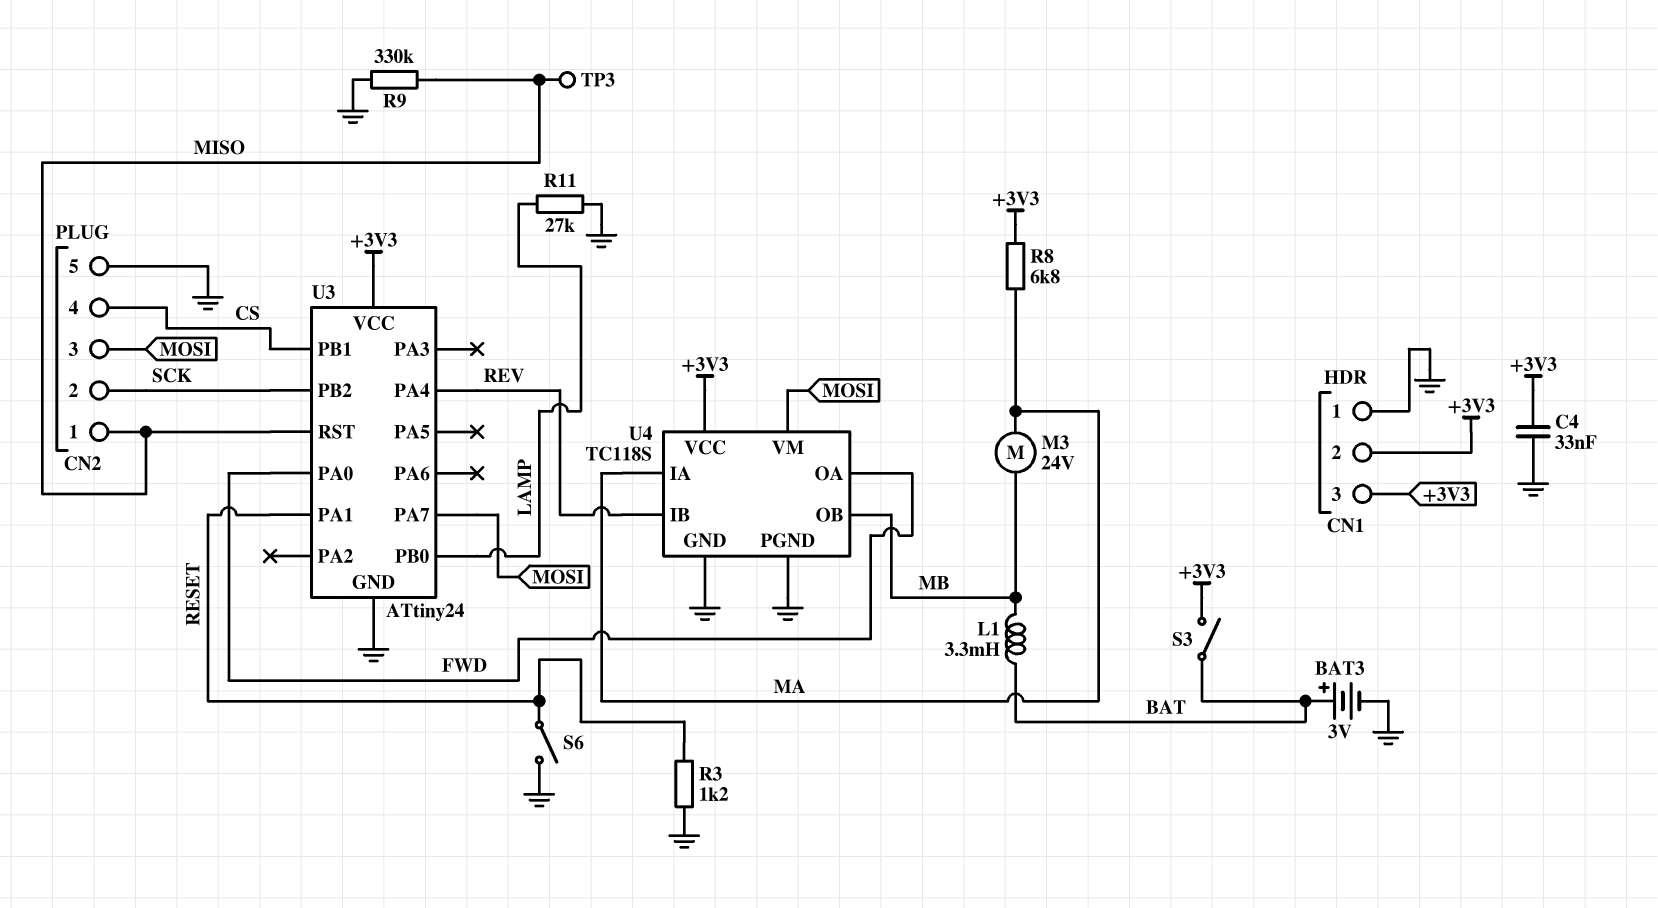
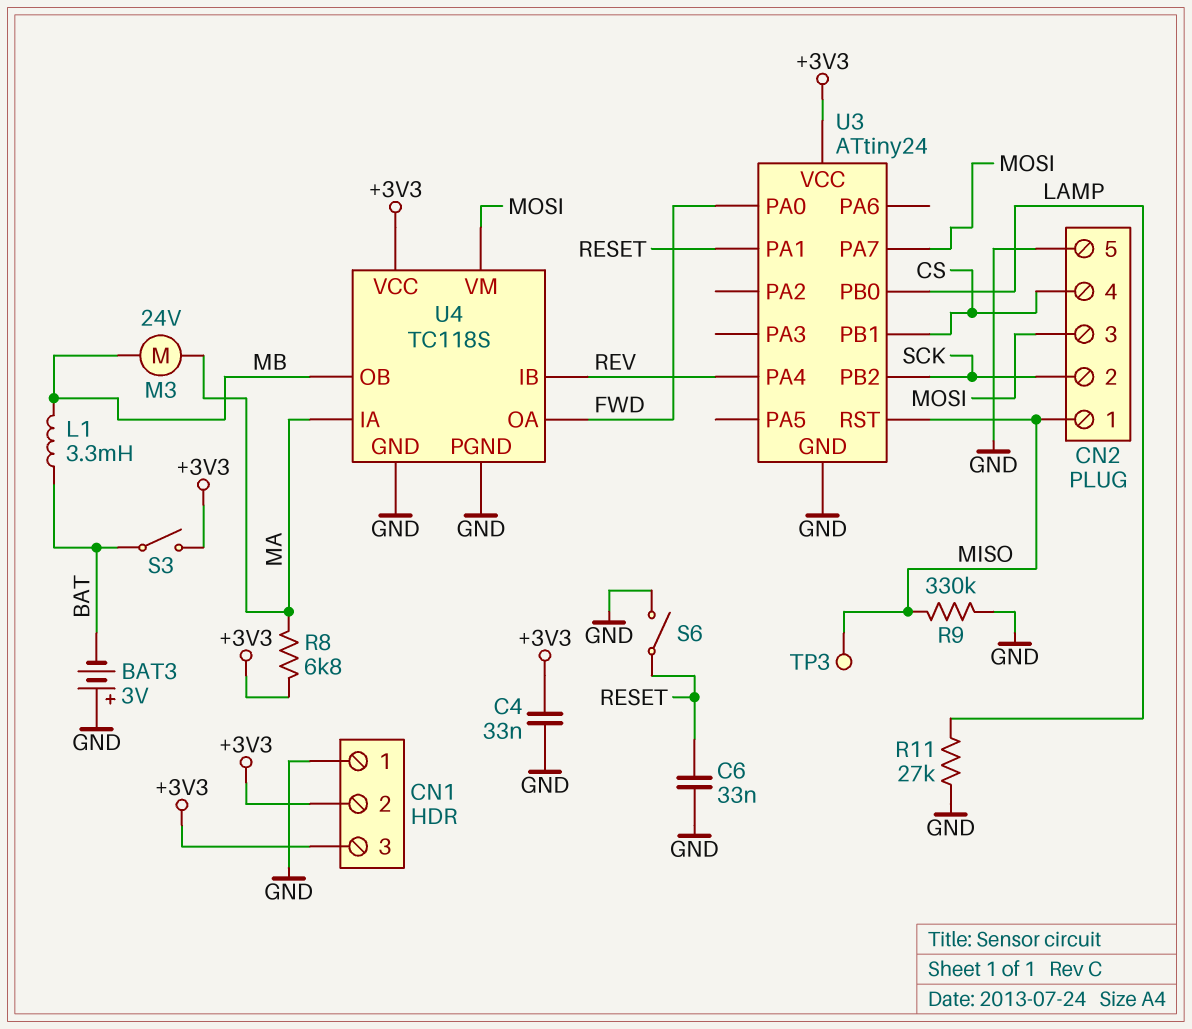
BAT3: 3V (plus BAT, minus GND) -> 3V (plus GND, minus BAT)
C6: none -> 33nF (GND, RESET)
R3: 1.2k (GND, RESET) -> none

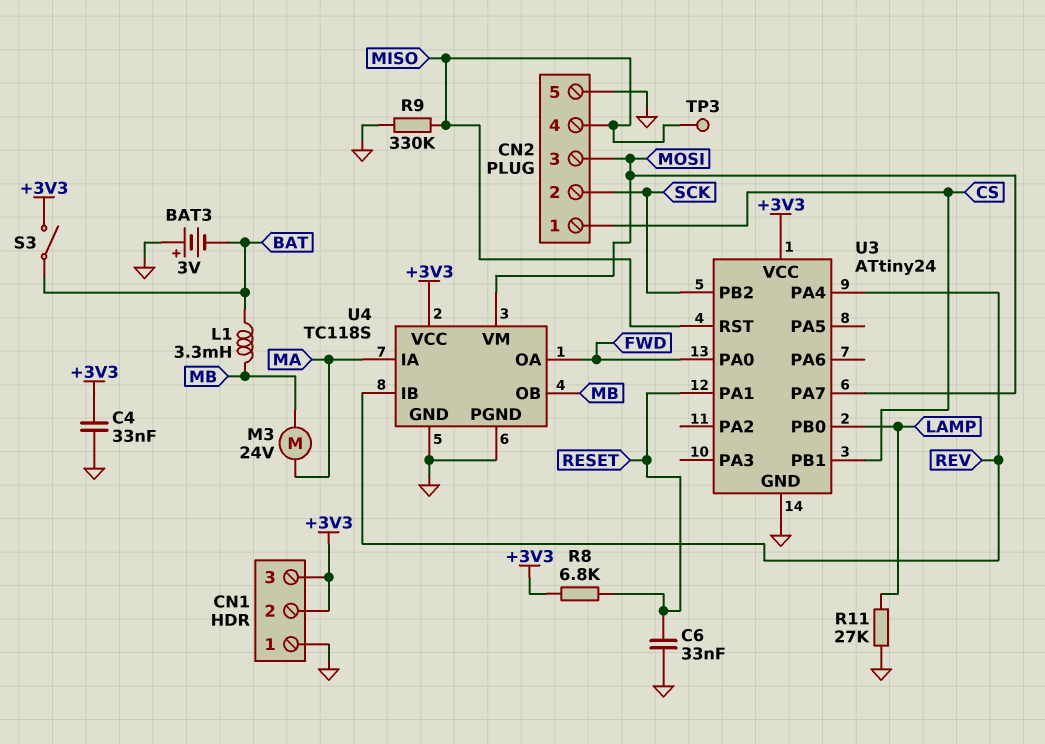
CN2 pin 1: MISO -> CS
CN2 pin 4: CS -> MISO
R8: 6.8k (+3V3, MA) -> 6.8k (+3V3, RESET)
S6: switch (GND, RESET) -> none

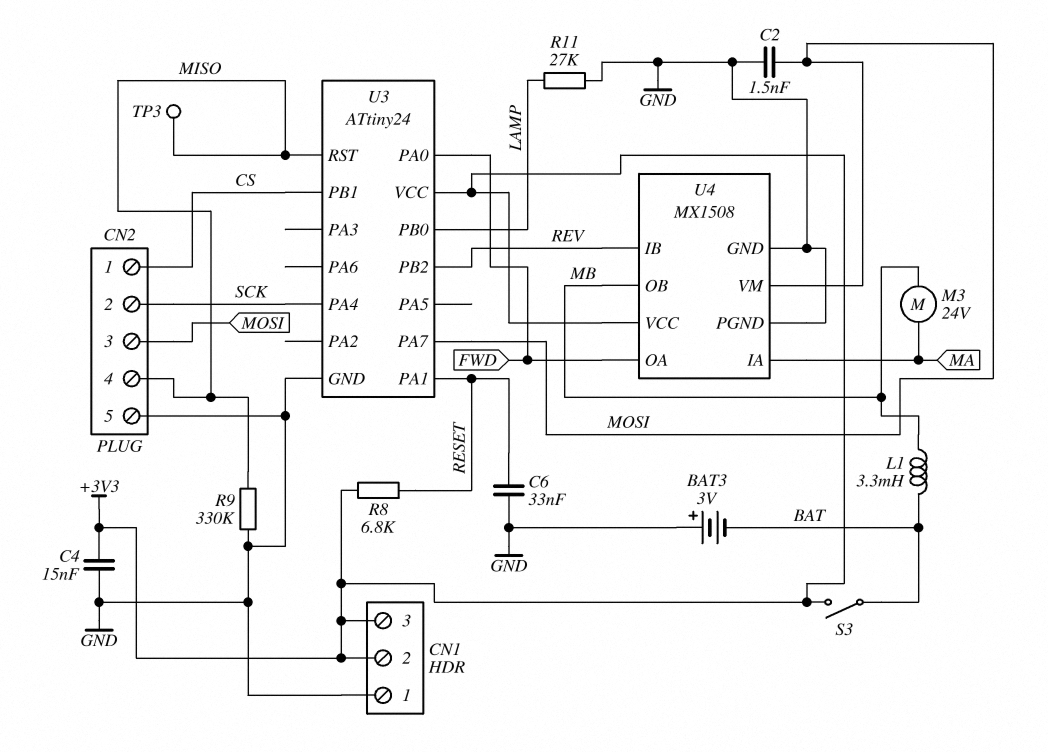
C2: none -> 1.5nF (GND, MOSI)
C4: 33nF (+3V3, GND) -> 15nF (+3V3, GND)
U3 pin PA4: REV -> SCK
U3 pin PB2: SCK -> REV
U4: TC118S -> MX1508

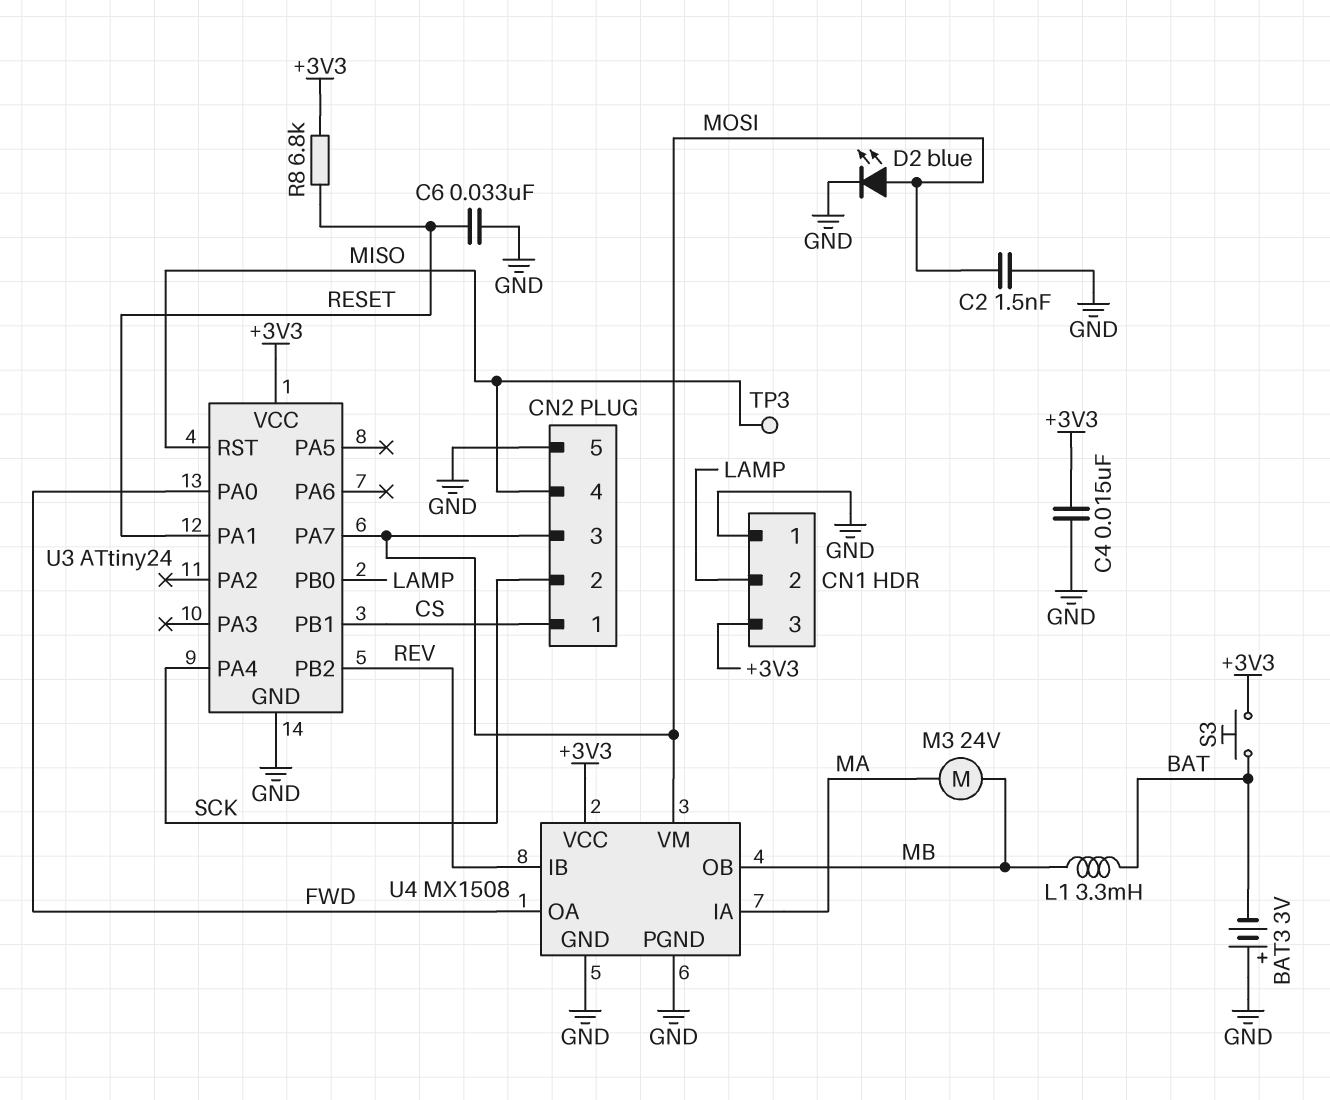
CN1 pin 2: +3V3 -> LAMP
D2: none -> LED blue (A MOSI, K GND)
R9: 330k (GND, MISO) -> none
R11: 27k (GND, LAMP) -> none
S3: switch (+3V3, BAT) -> button (+3V3, BAT)

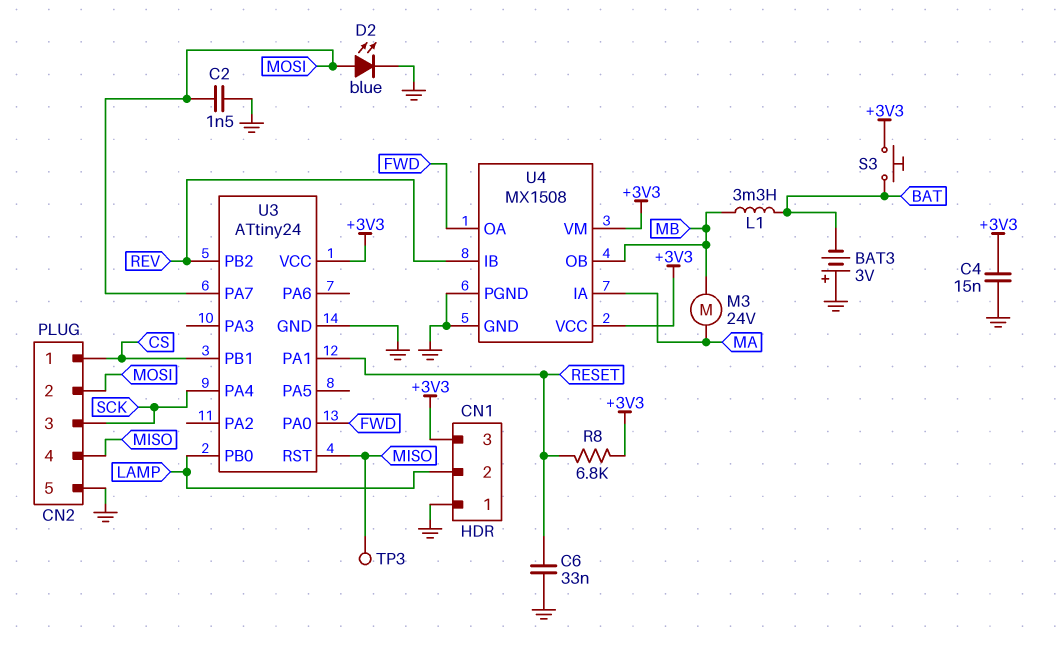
CN2 pin 2: SCK -> MOSI
CN2 pin 3: MOSI -> SCK
U4 pin VM: MOSI -> +3V3

